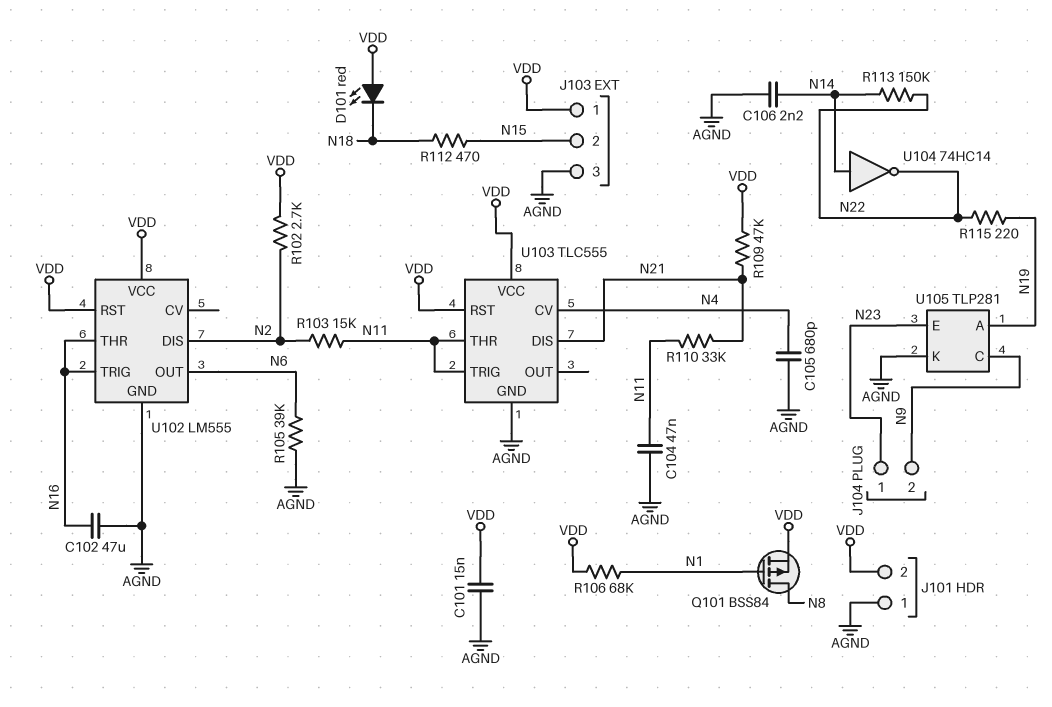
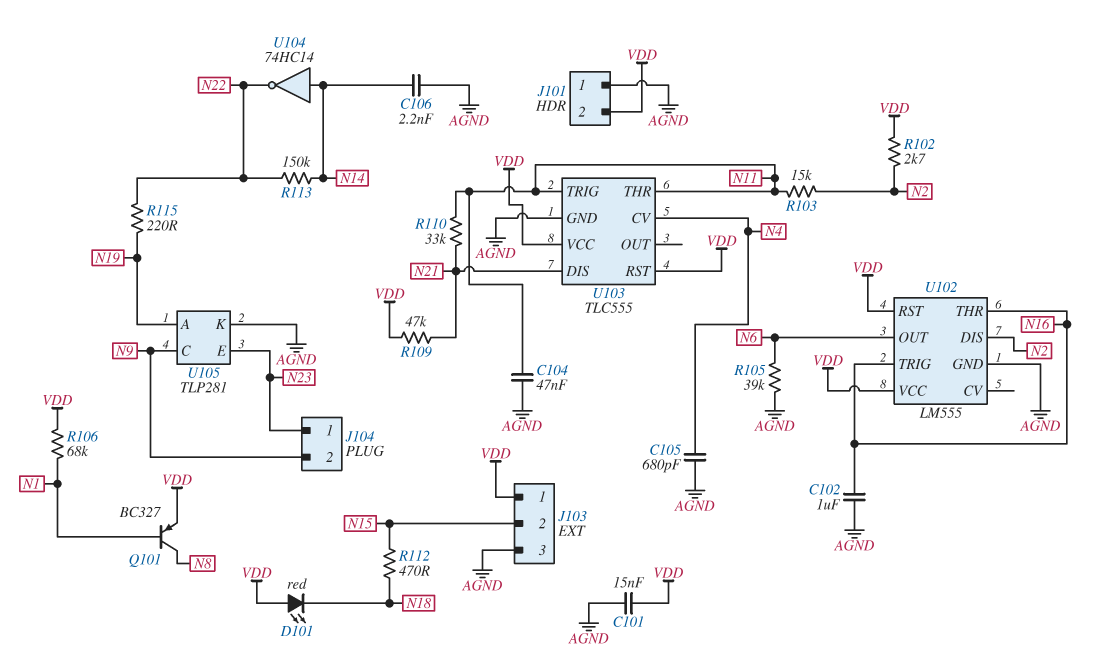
C102: 47uF (AGND, N16) -> 1uF (AGND, N16)
Q101: PMOS BSS84 (G N1, D N8, S VDD) -> PNP BC327 (B N1, C N8, E VDD)

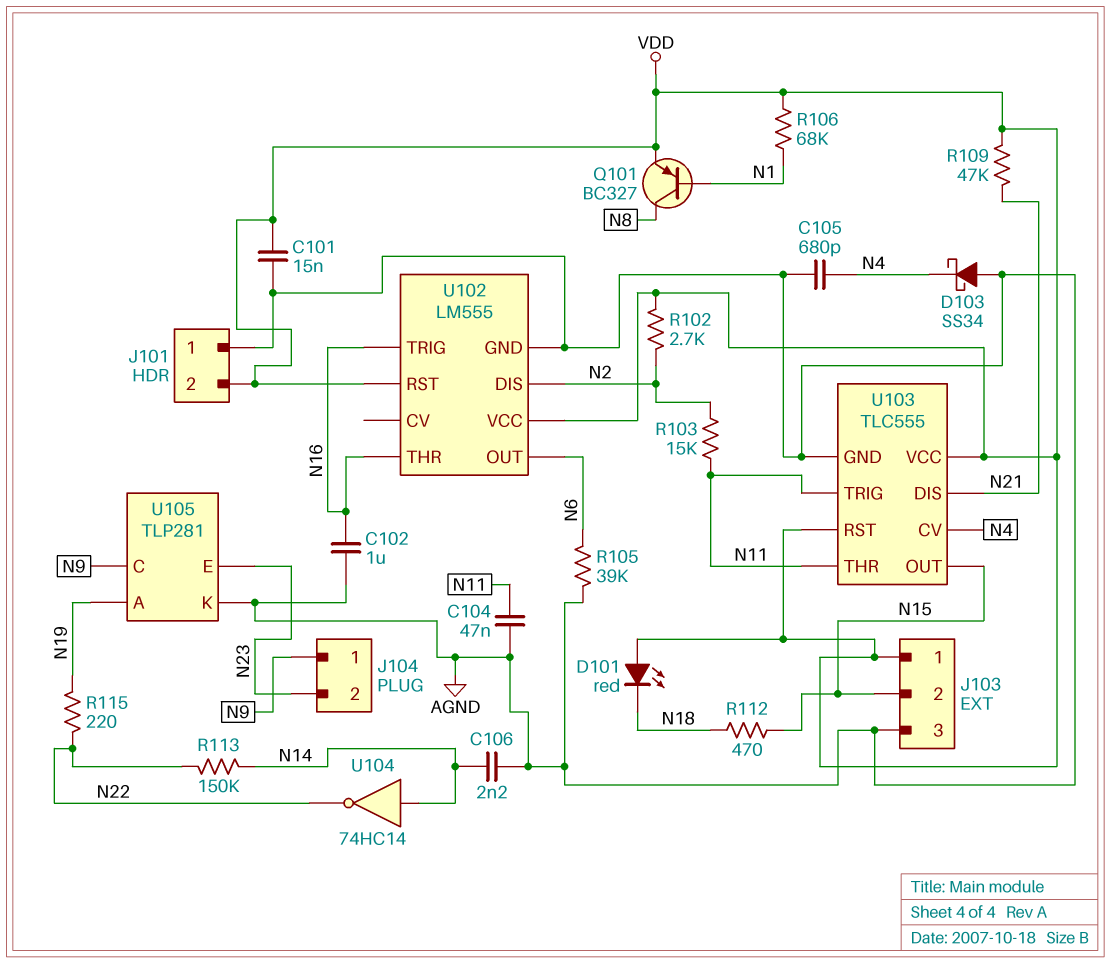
D103: none -> schottky SS34 (A AGND, K N4)
J104 pin 1: N23 -> N9
J104 pin 2: N9 -> N23
R110: 33k (N11, N21) -> none
U103 pin OUT: none -> N15

